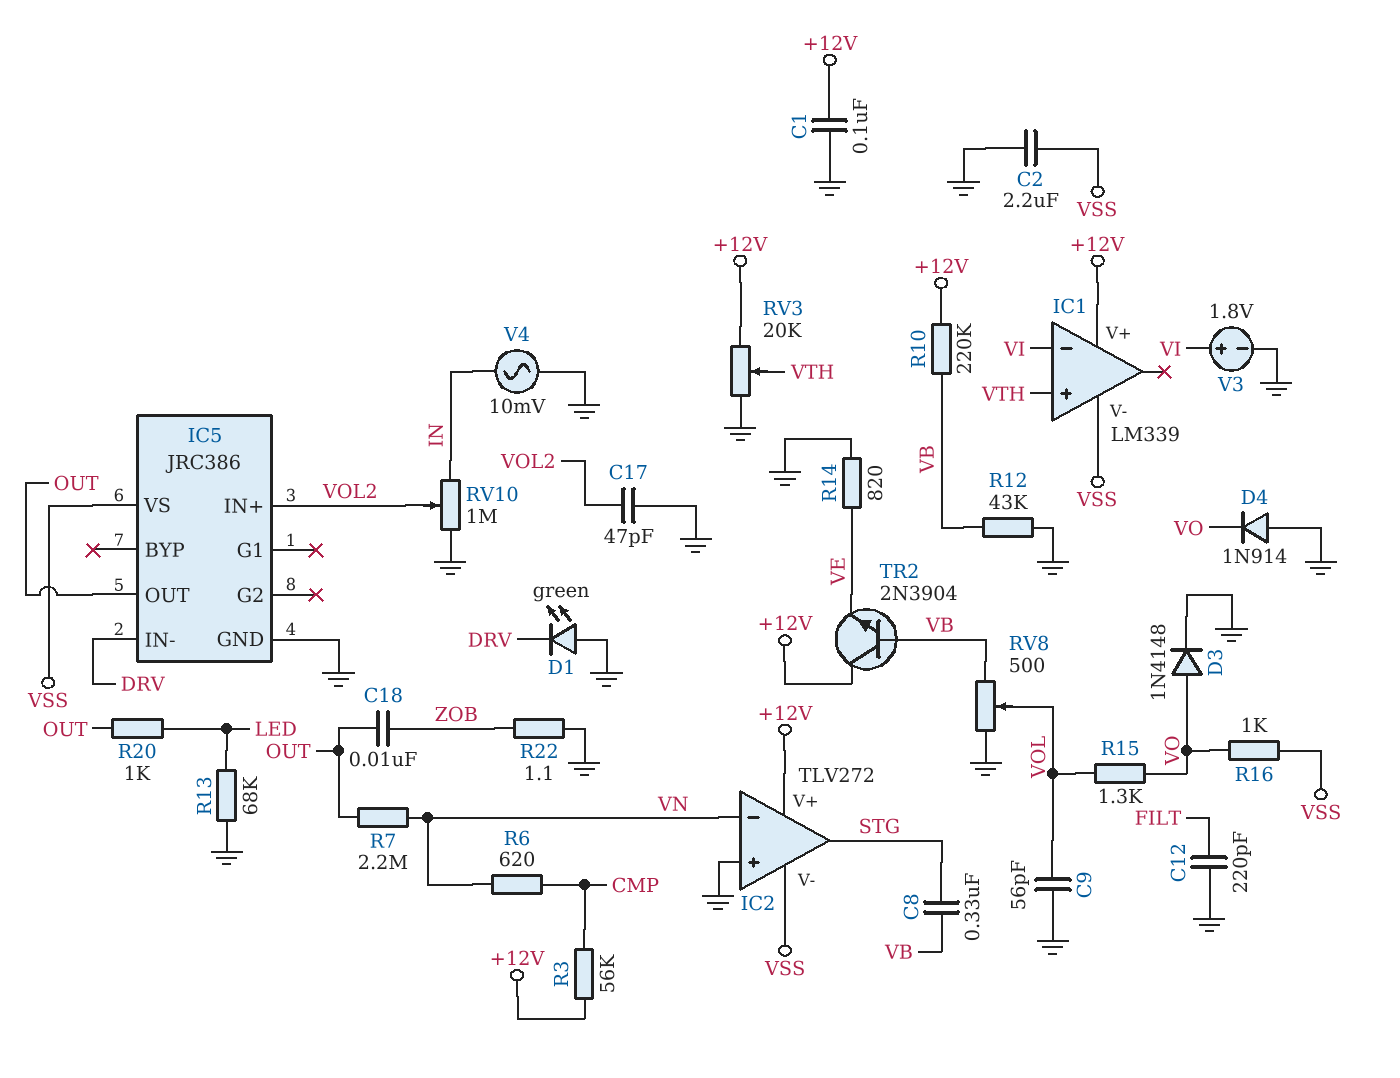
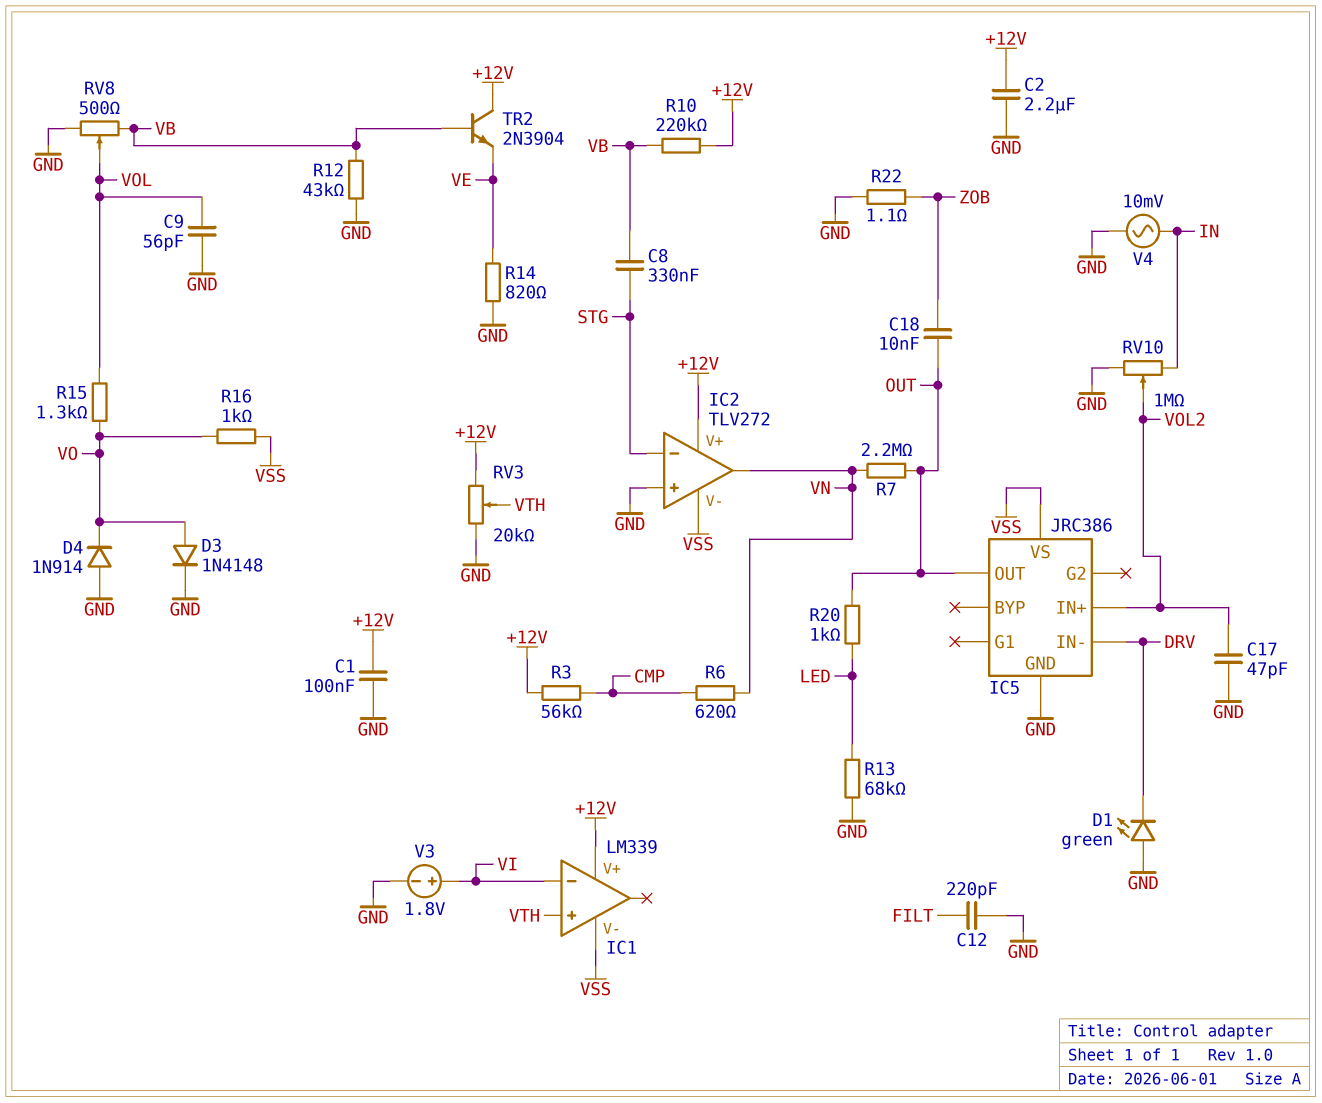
C2: 2.2uF (GND, VSS) -> 2.2uF (+12V, GND)
IC2 pin in-: VN -> STG
IC2 pin out: STG -> VN

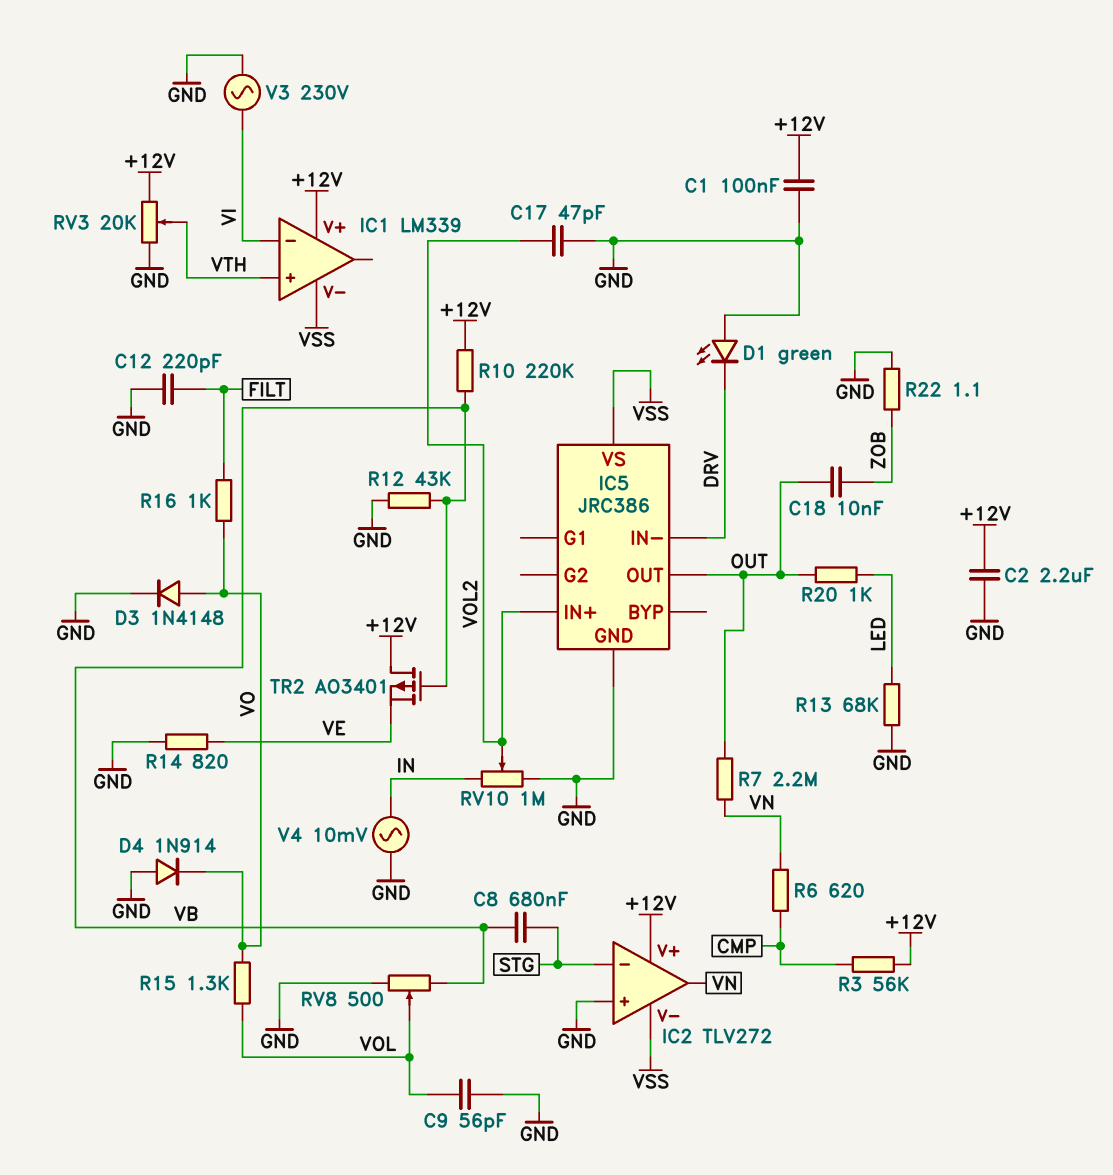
C8: 330nF (STG, VB) -> 680nF (STG, VB)
R16: 1k (VO, VSS) -> 1k (FILT, VO)
TR2: NPN 2N3904 (B VB, C +12V, E VE) -> PMOS AO3401 (G VB, D +12V, S VE)
V3: 1.8V (plus VI, minus GND) -> AC 230V (GND, VI)

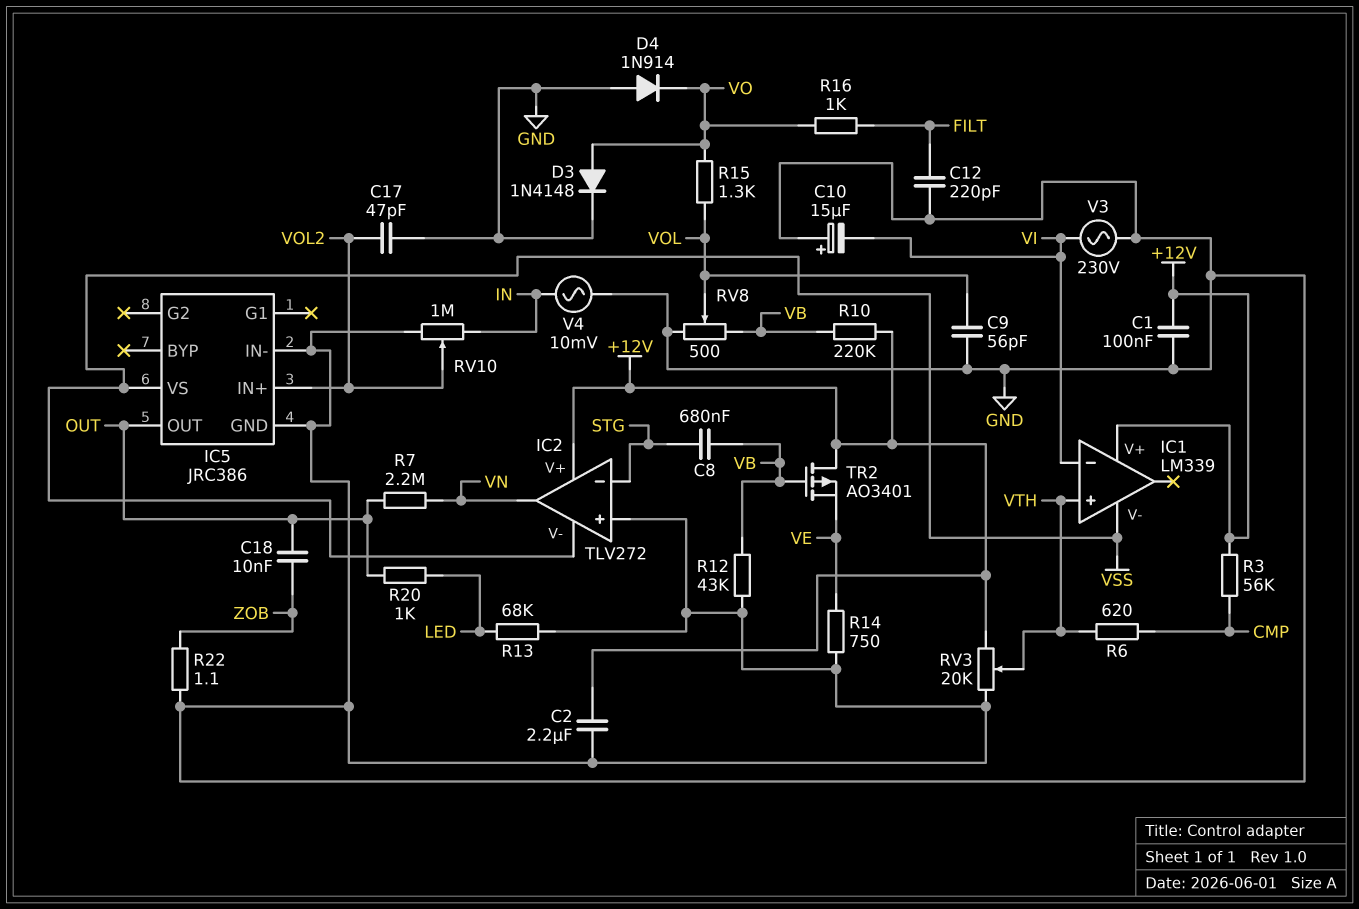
C10: none -> 15uF (plus GND, minus VI)
D1: LED green (A GND, K DRV) -> none
IC5 pin IN-: DRV -> GND
R6: 620 (CMP, VN) -> 620 (CMP, VTH)
R14: 820 (GND, VE) -> 750 (GND, VE)

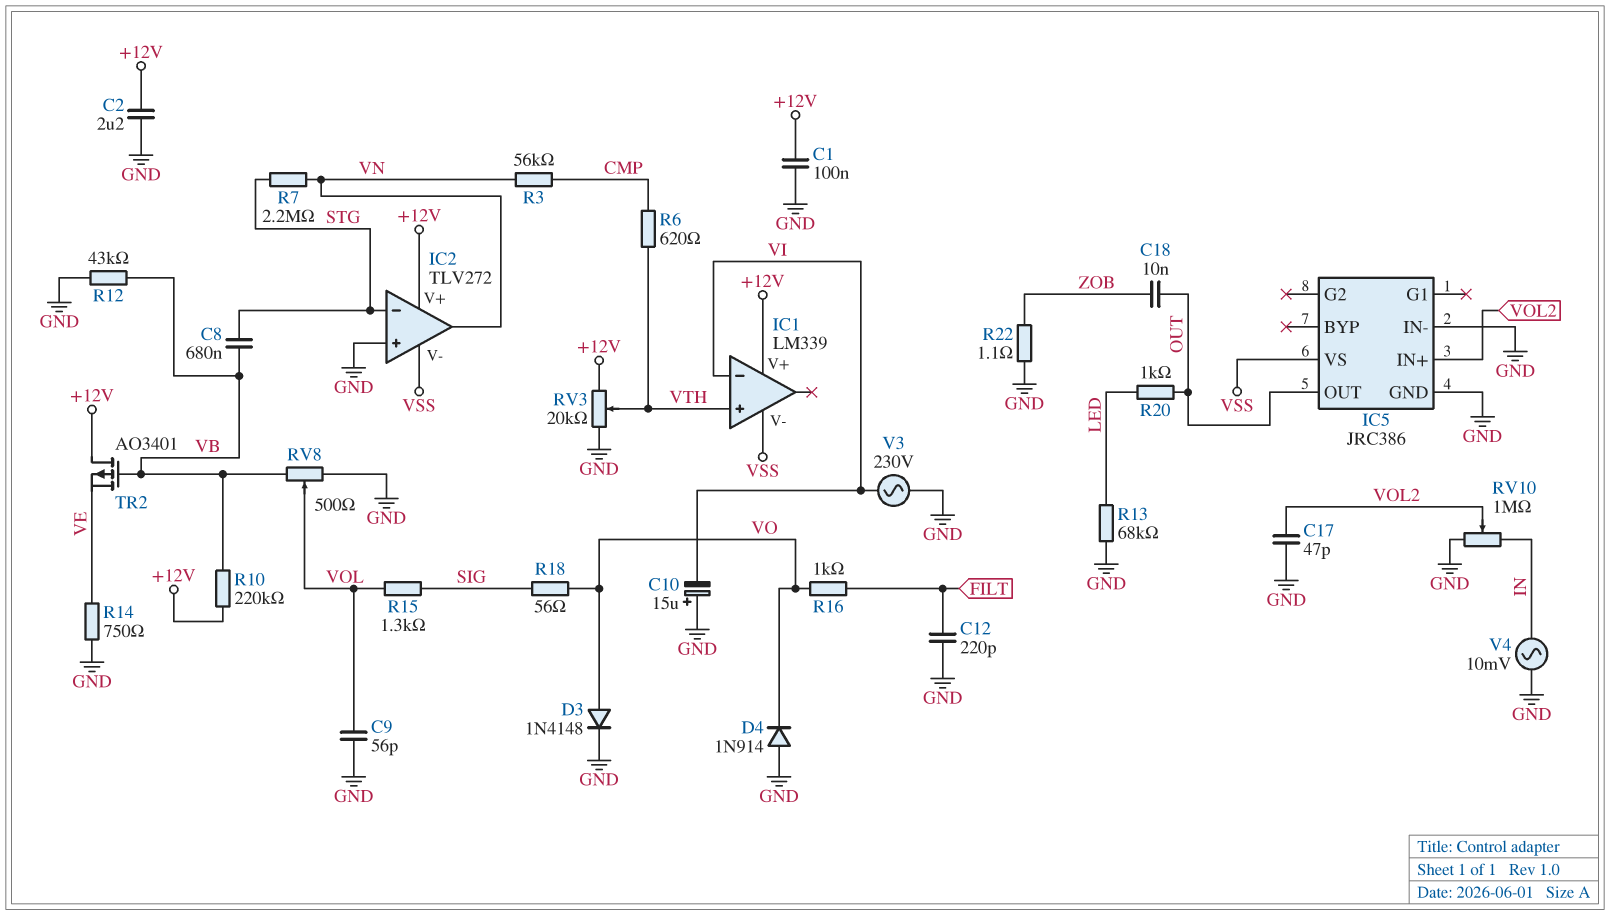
R3: 56k (+12V, CMP) -> 56k (CMP, VN)
R7: 2.2M (OUT, VN) -> 2.2M (STG, VN)
R15: 1.3k (VO, VOL) -> 1.3k (SIG, VOL)
R18: none -> 56 (SIG, VO)

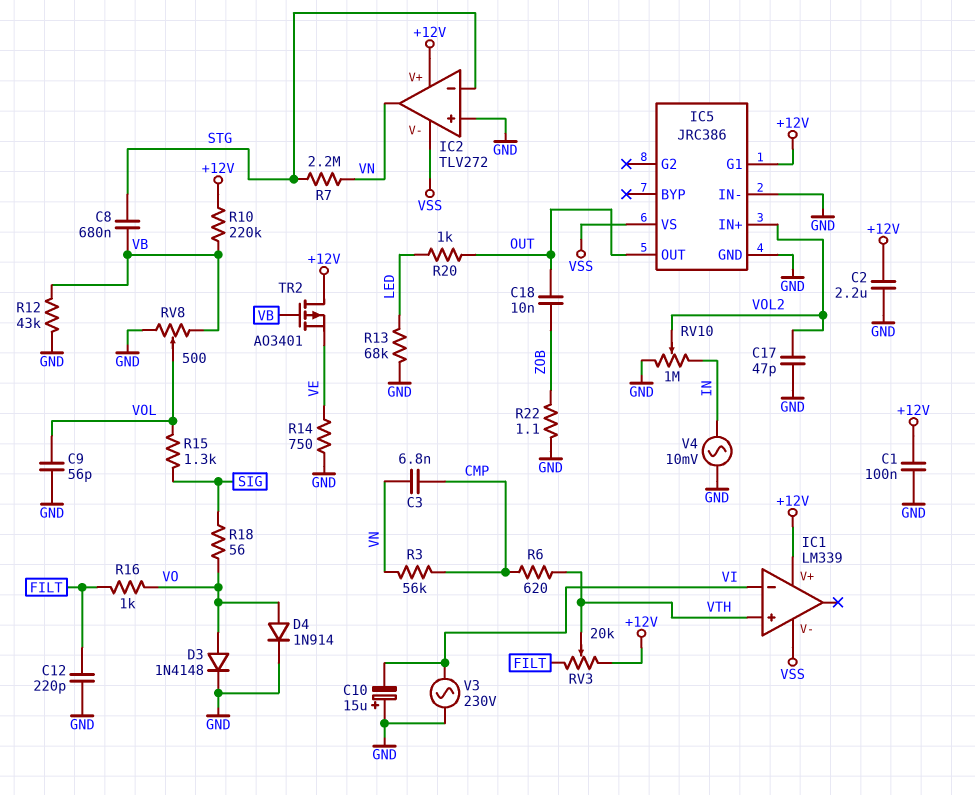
C3: none -> 6.8nF (CMP, VN)
D4: diode 1N914 (A GND, K VO) -> diode 1N914 (A VO, K GND)
IC5 pin G1: none -> +12V
RV3: 20k (+12V, GND, wiper VTH) -> 20k (+12V, FILT, wiper VTH)

